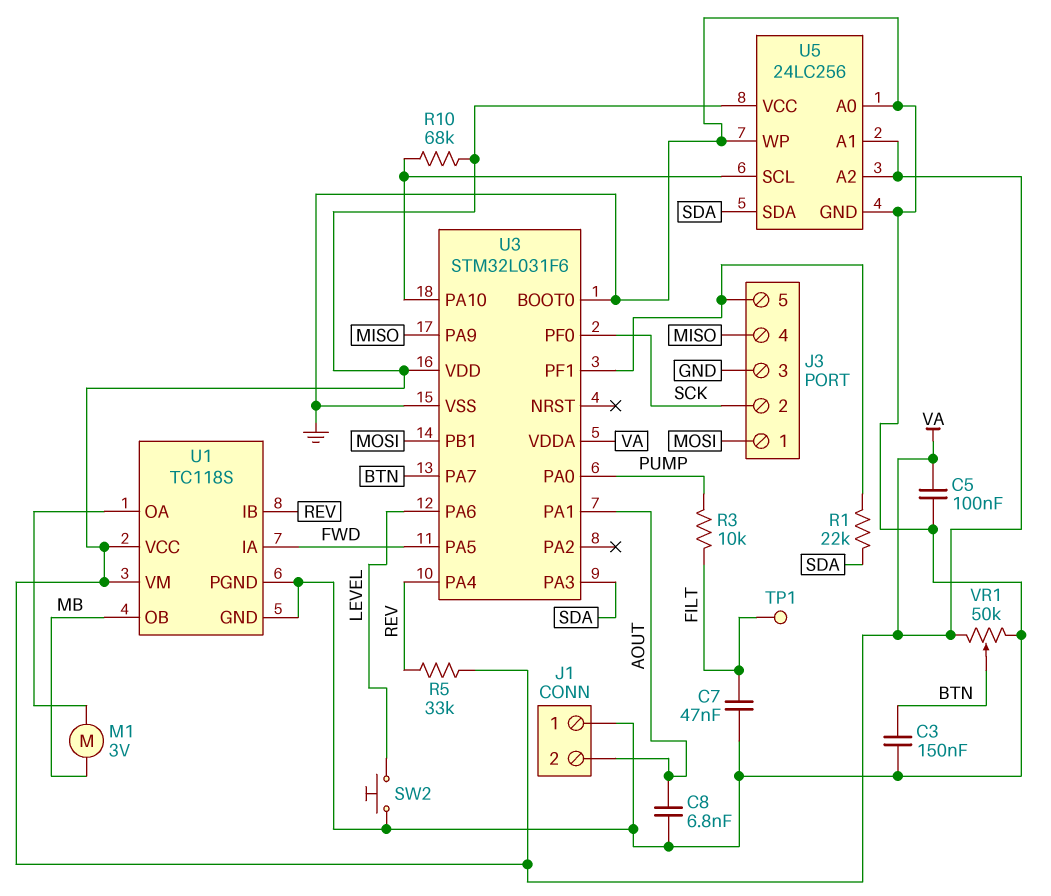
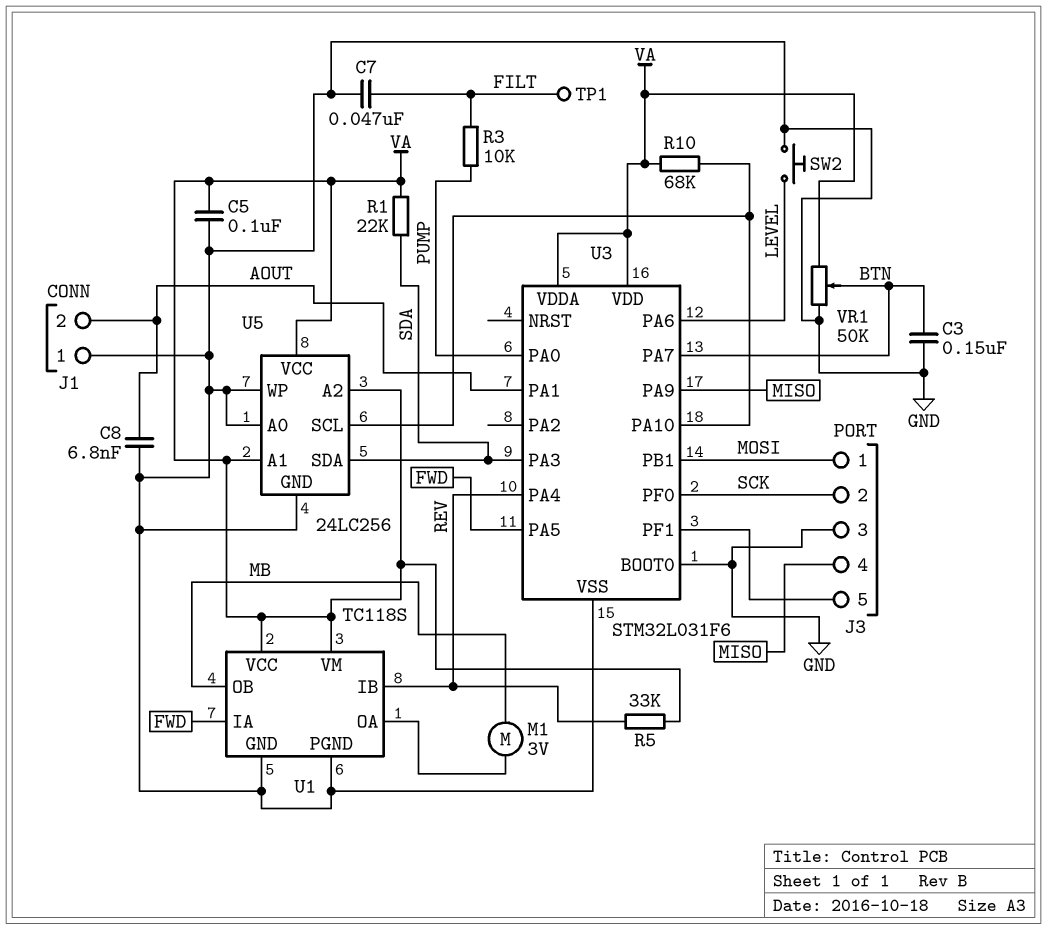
R1: 22k (J3/5, SDA) -> 22k (SDA, VA)

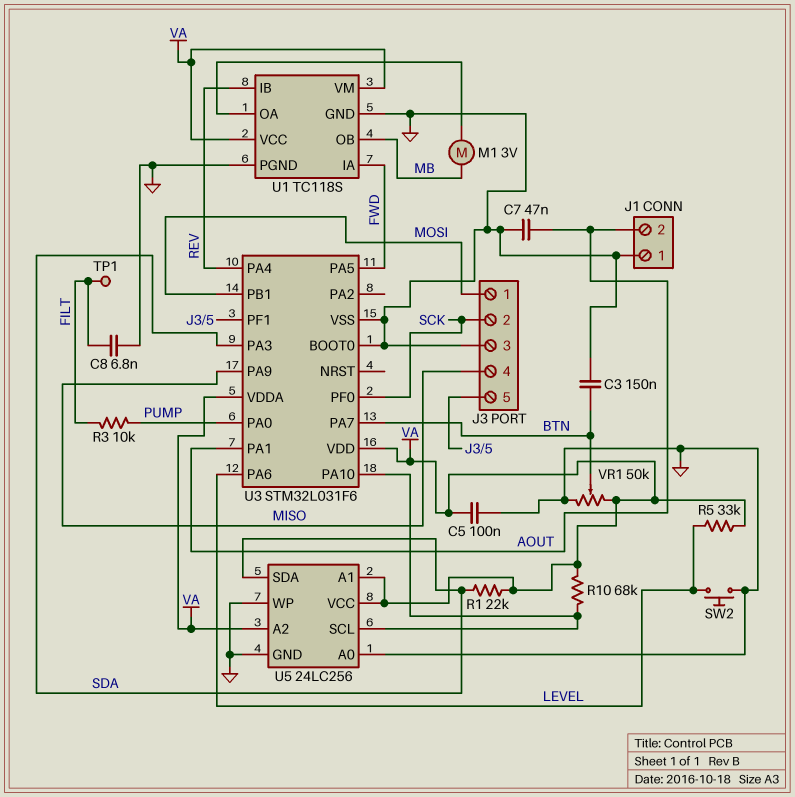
C7: 47nF (FILT, GND) -> 47nF (AOUT, GND)
C8: 6.8nF (AOUT, GND) -> 6.8nF (FILT, GND)
R5: 33k (REV, VA) -> 33k (LEVEL, VA)

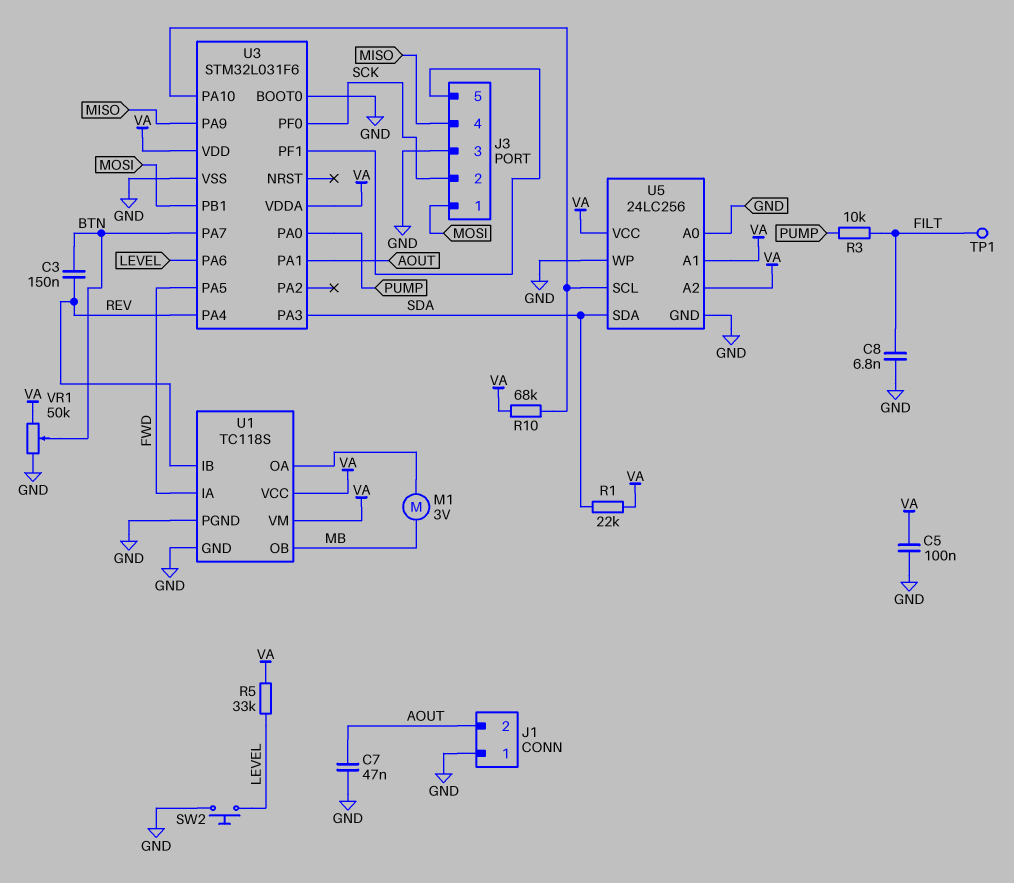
C3: 150nF (BTN, GND) -> 150nF (BTN, REV)

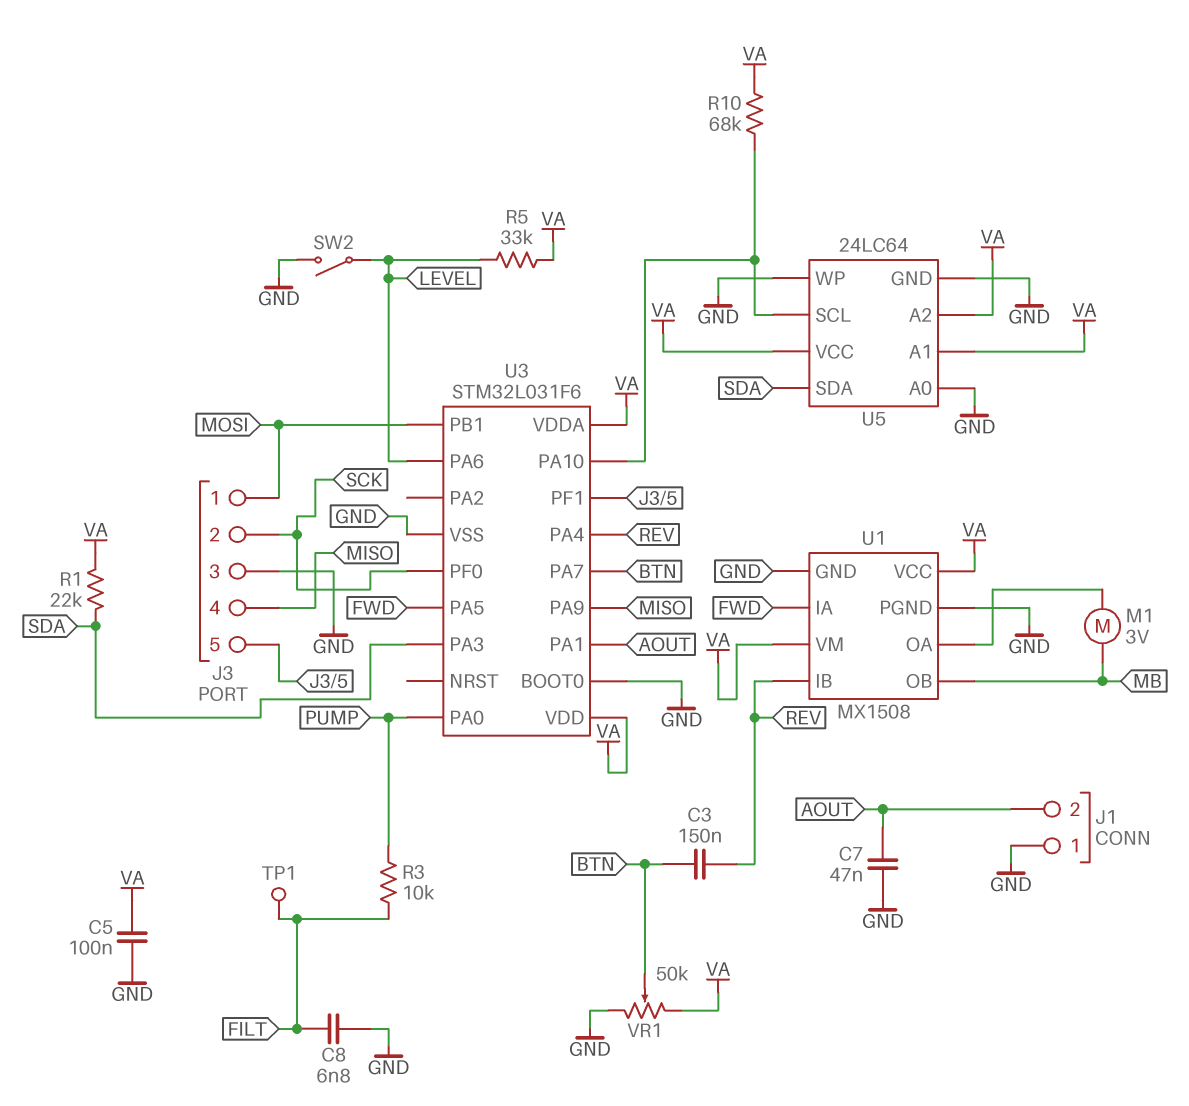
SW2: button (GND, LEVEL) -> switch (GND, LEVEL)
U1: TC118S -> MX1508
U5: 24LC256 -> 24LC64

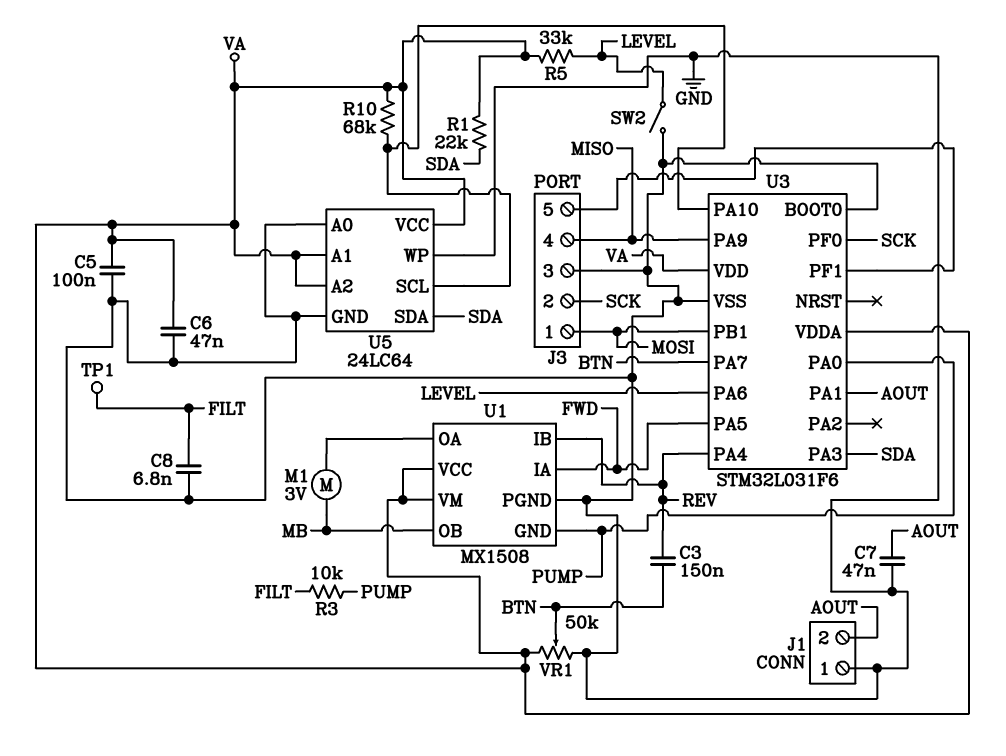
C6: none -> 47nF (GND, VA)
U1 pin GND: GND -> PUMP

